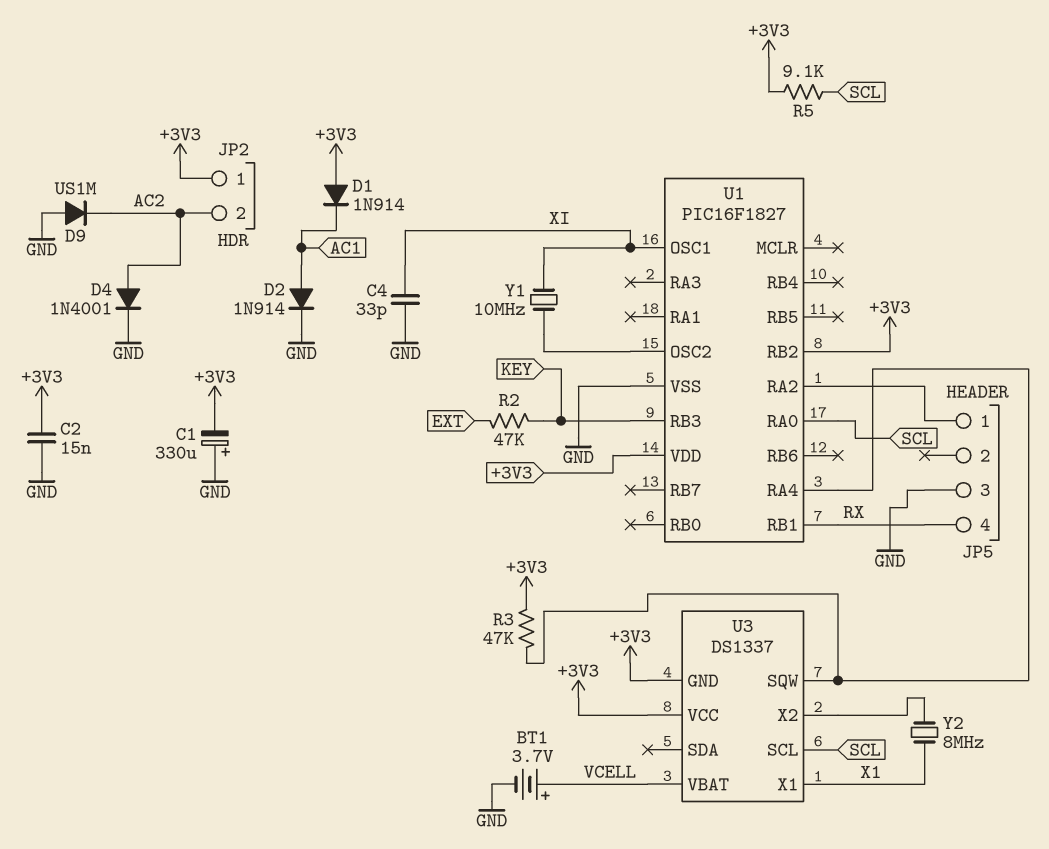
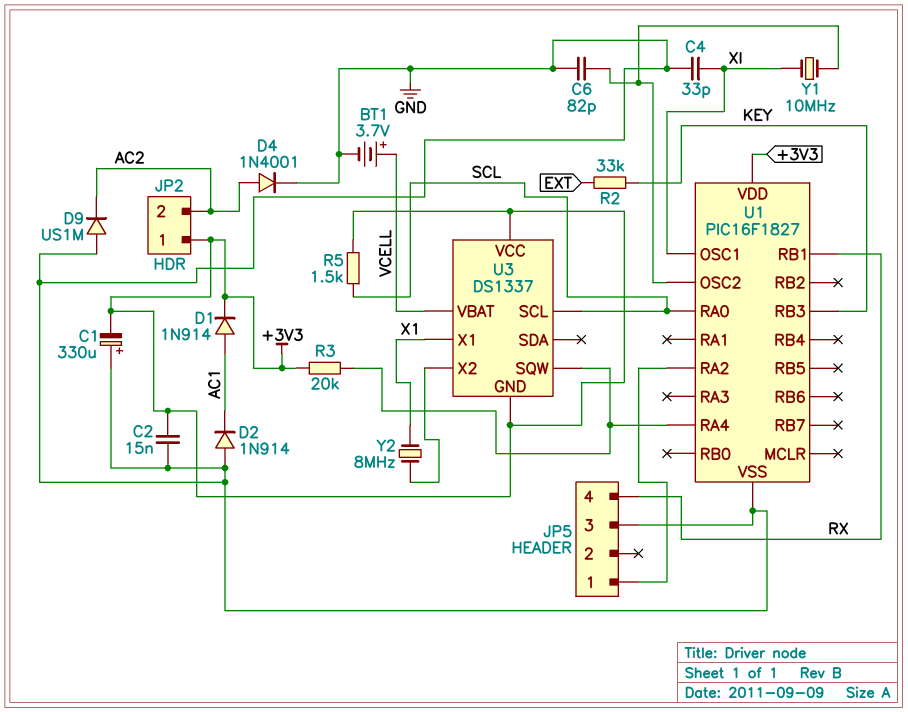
C6: none -> 82pF (GND, U1/OSC2)
D1: diode 1N914 (A +3V3, K AC1) -> diode 1N914 (A AC1, K +3V3)
D2: diode 1N914 (A AC1, K GND) -> diode 1N914 (A GND, K AC1)
R2: 47k (EXT, KEY) -> 33k (EXT, KEY)
R3: 47k (+3V3, U1/RA4) -> 20k (+3V3, U1/RA4)
R5: 9.1k (+3V3, SCL) -> 1.5k (+3V3, SCL)
U1 pin RB2: +3V3 -> none

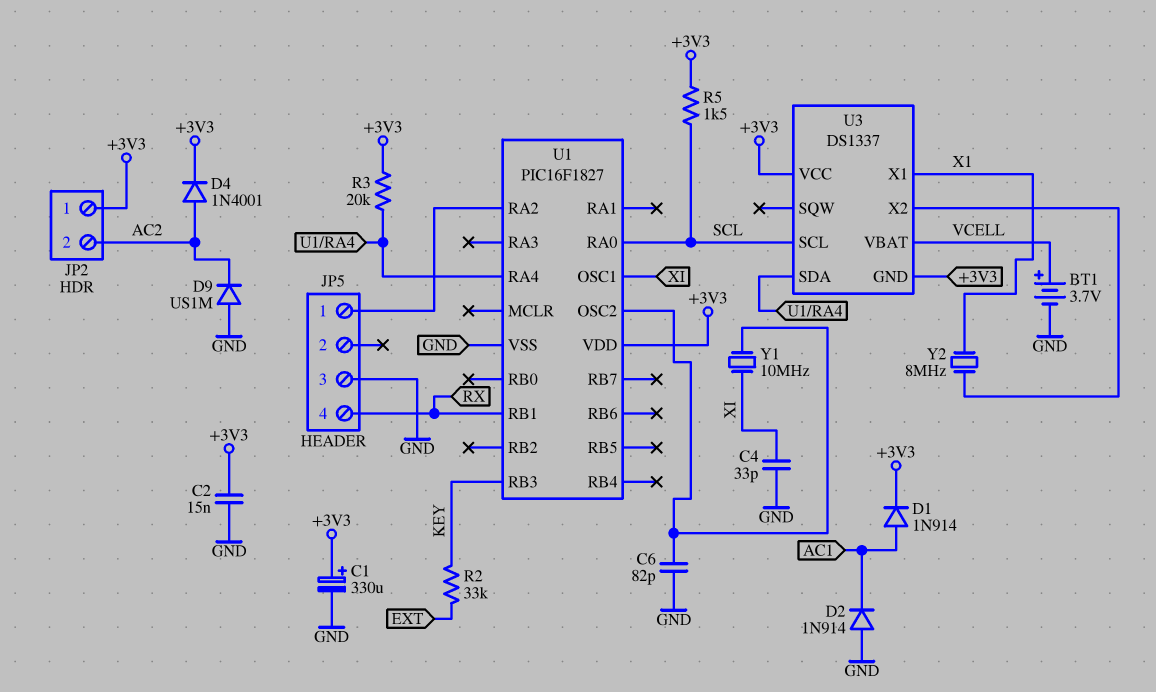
C1: 330uF (plus GND, minus +3V3) -> 330uF (plus +3V3, minus GND)
D4: diode 1N4001 (A AC2, K GND) -> diode 1N4001 (A AC2, K +3V3)
U3 pin SDA: none -> U1/RA4
U3 pin SQW: U1/RA4 -> none

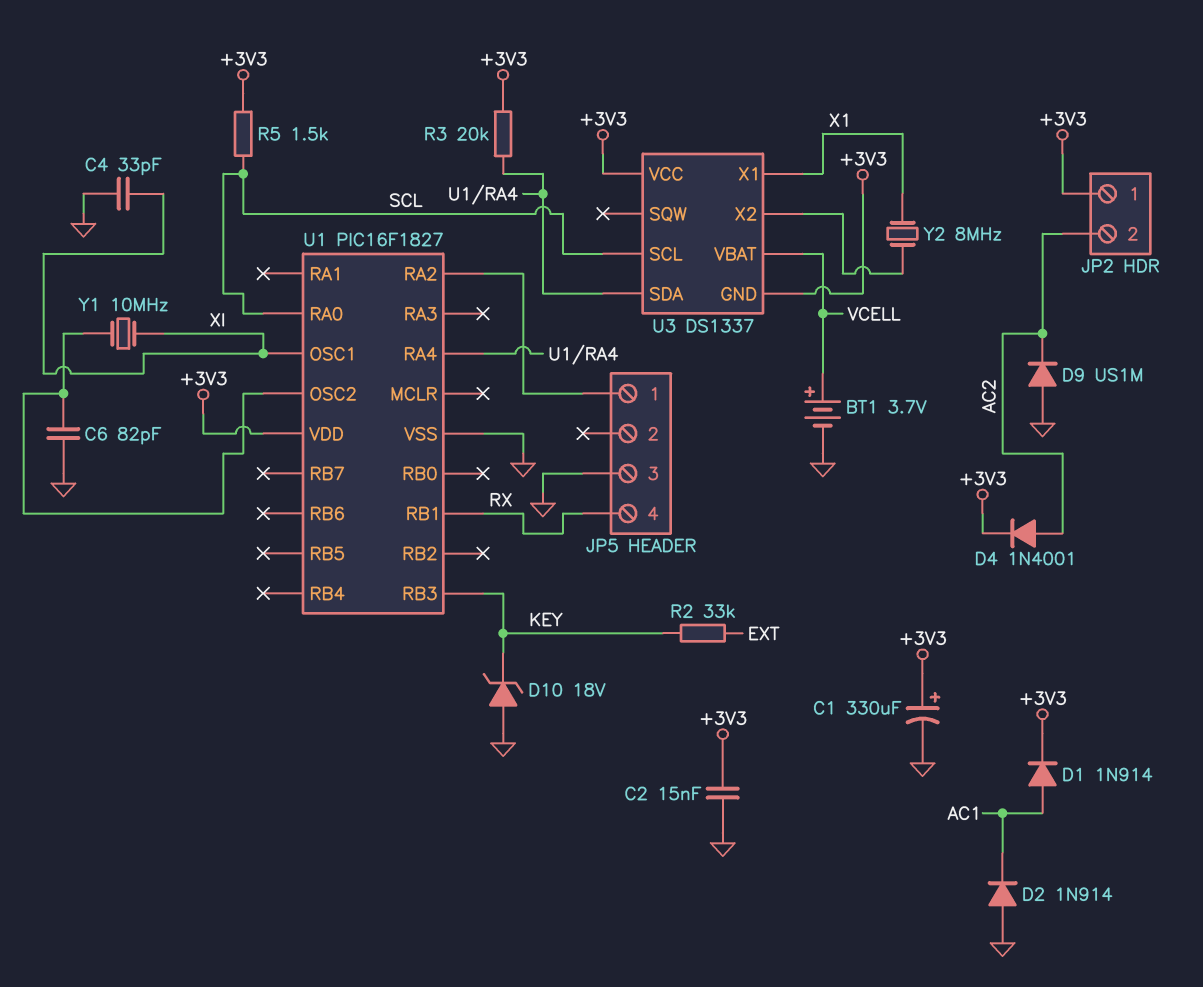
D10: none -> zener 18V (A GND, K KEY)

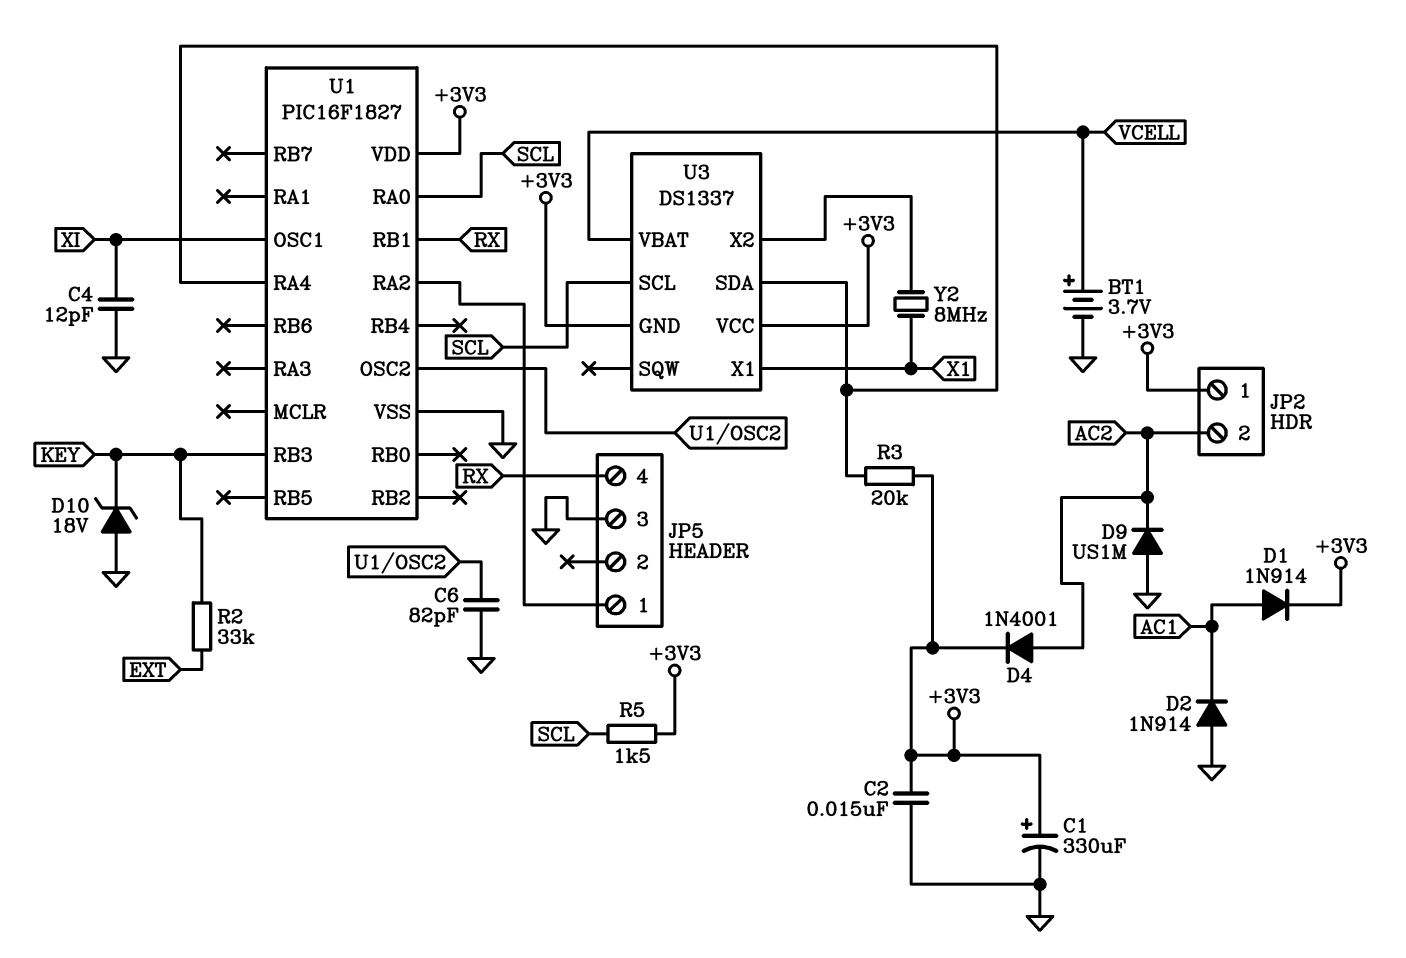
C4: 33pF (GND, XI) -> 12pF (GND, XI)
Y1: 10MHz (U1/OSC2, XI) -> none

